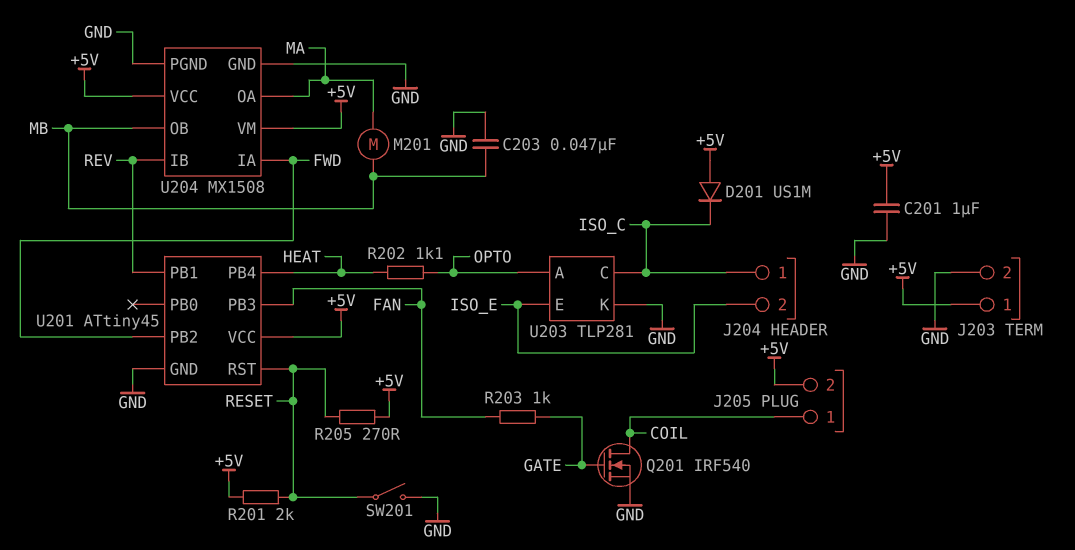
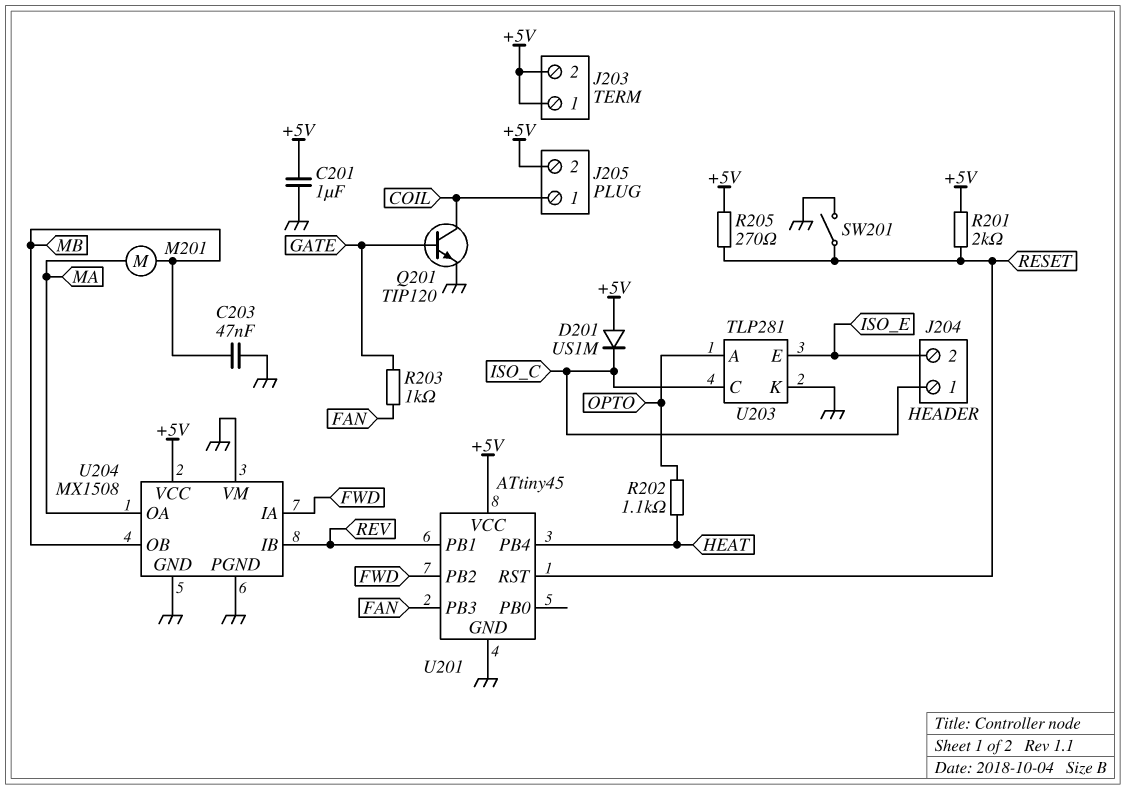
J203 pin 2: GND -> +5V
Q201: NMOS IRF540 (G GATE, D COIL, S GND) -> NPN TIP120 (B GATE, C COIL, E GND)
U204 pin VM: +5V -> GND

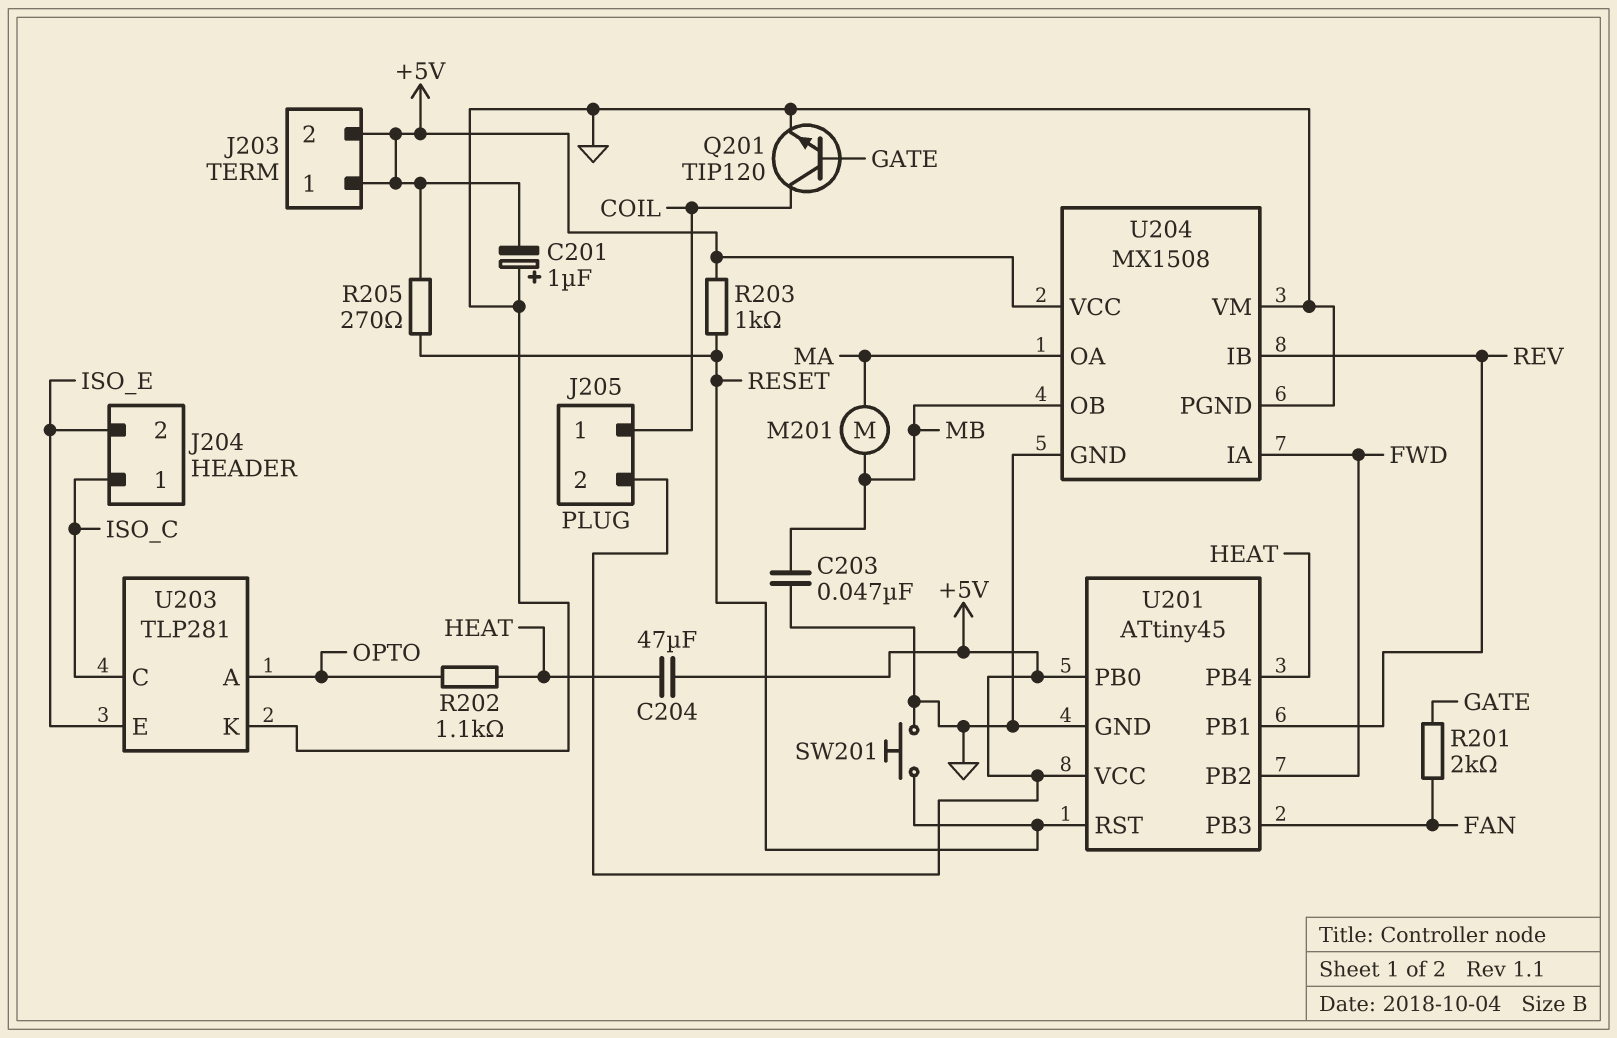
C201: 1uF (+5V, GND) -> 1uF (plus GND, minus +5V)
C204: none -> 47uF (+5V, HEAT)
D201: diode US1M (A +5V, K ISO_C) -> none
R201: 2k (+5V, RESET) -> 2k (FAN, GATE)
R203: 1k (FAN, GATE) -> 1k (+5V, RESET)
SW201: switch (GND, RESET) -> button (GND, RESET)
U201 pin PB0: none -> +5V

